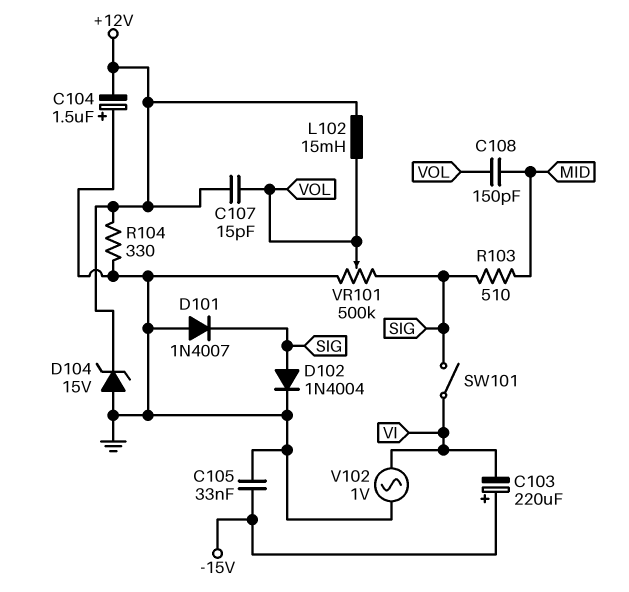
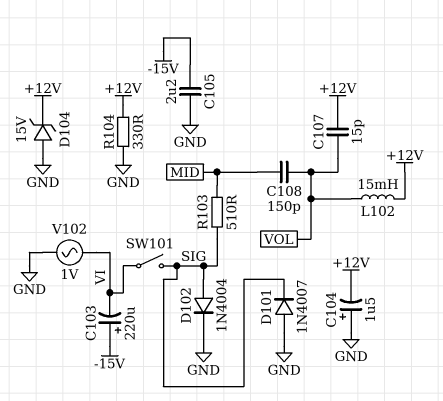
C105: 33nF (-15V, GND) -> 2.2uF (-15V, GND)
VR101: 500k (GND, SIG, wiper VOL) -> none

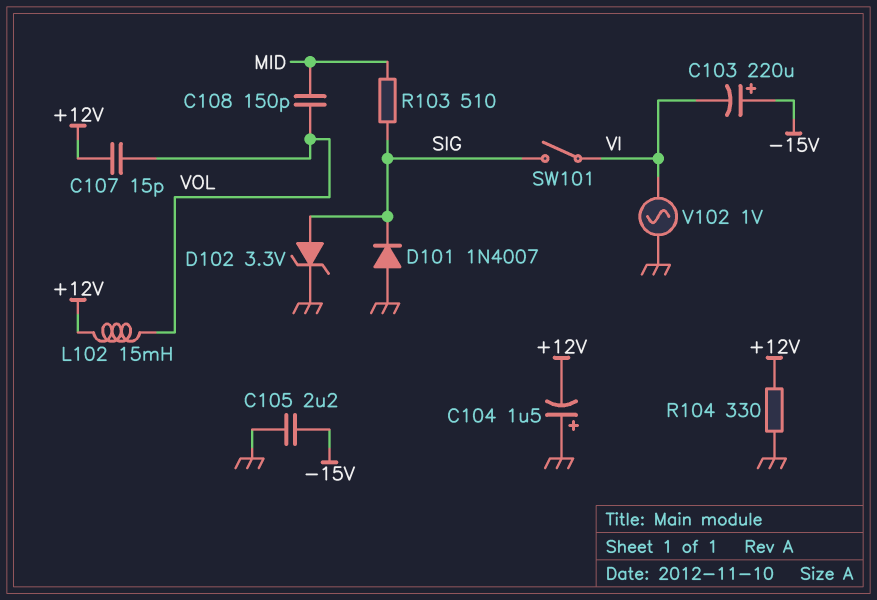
D102: diode 1N4004 (A SIG, K GND) -> zener 3.3V (A SIG, K GND)
D104: zener 15V (A GND, K +12V) -> none

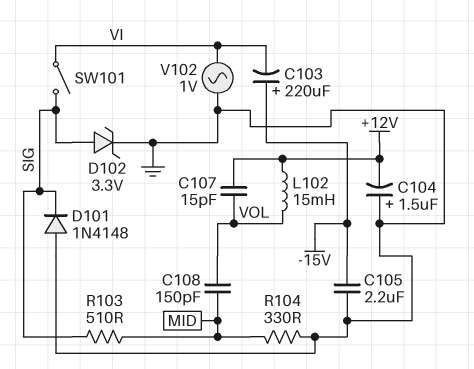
D101: diode 1N4007 (A GND, K SIG) -> diode 1N4148 (A GND, K SIG)
R104: 330 (+12V, GND) -> 330 (GND, MID)

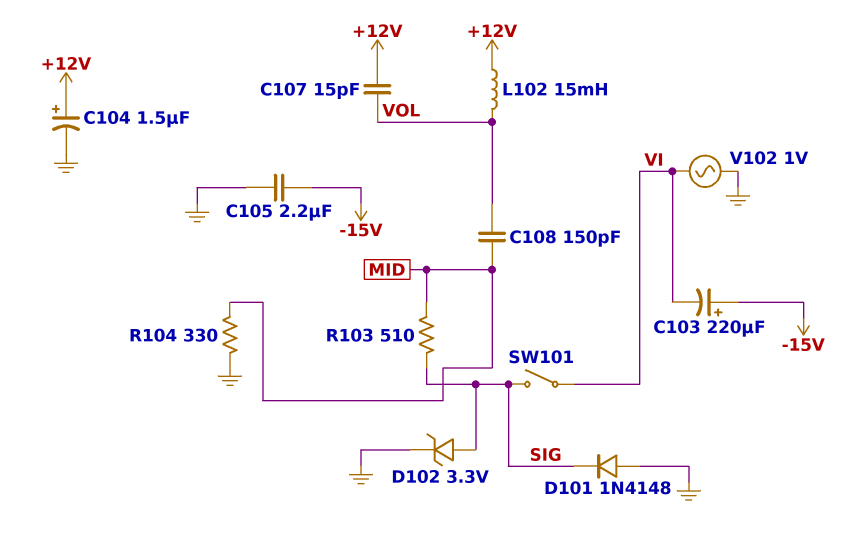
C104: 1.5uF (plus GND, minus +12V) -> 1.5uF (plus +12V, minus GND)

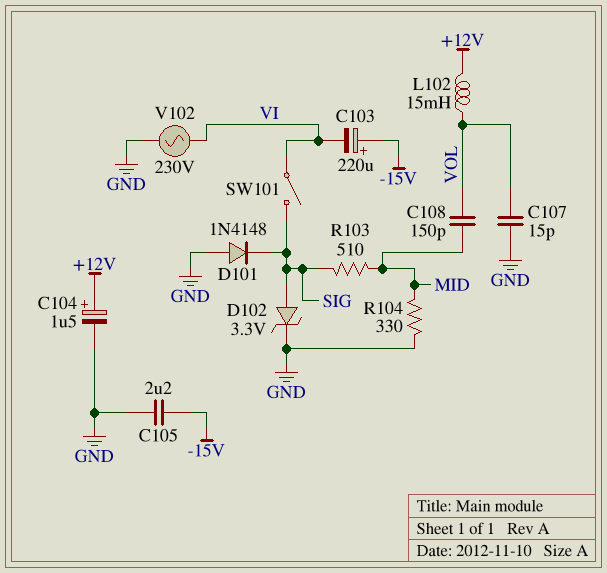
C107: 15pF (+12V, VOL) -> 15pF (GND, VOL)
V102: AC 1V (GND, VI) -> AC 230V (GND, VI)

